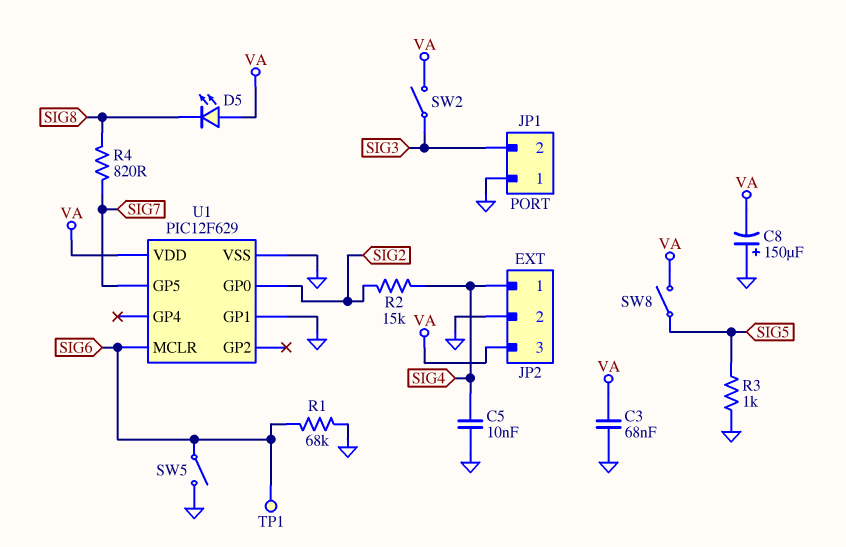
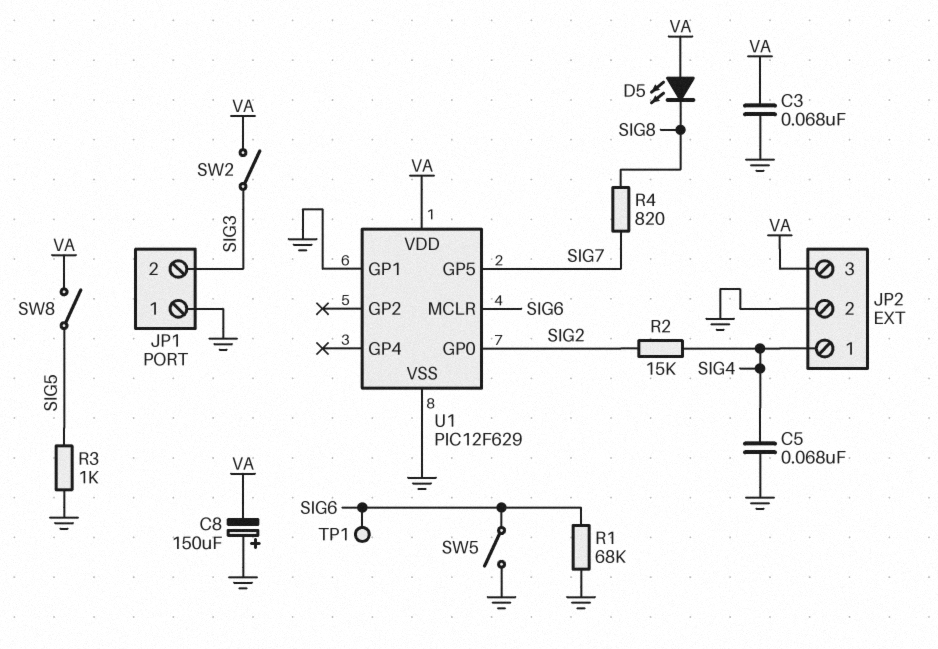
C5: 10nF (GND, SIG4) -> 68nF (GND, SIG4)

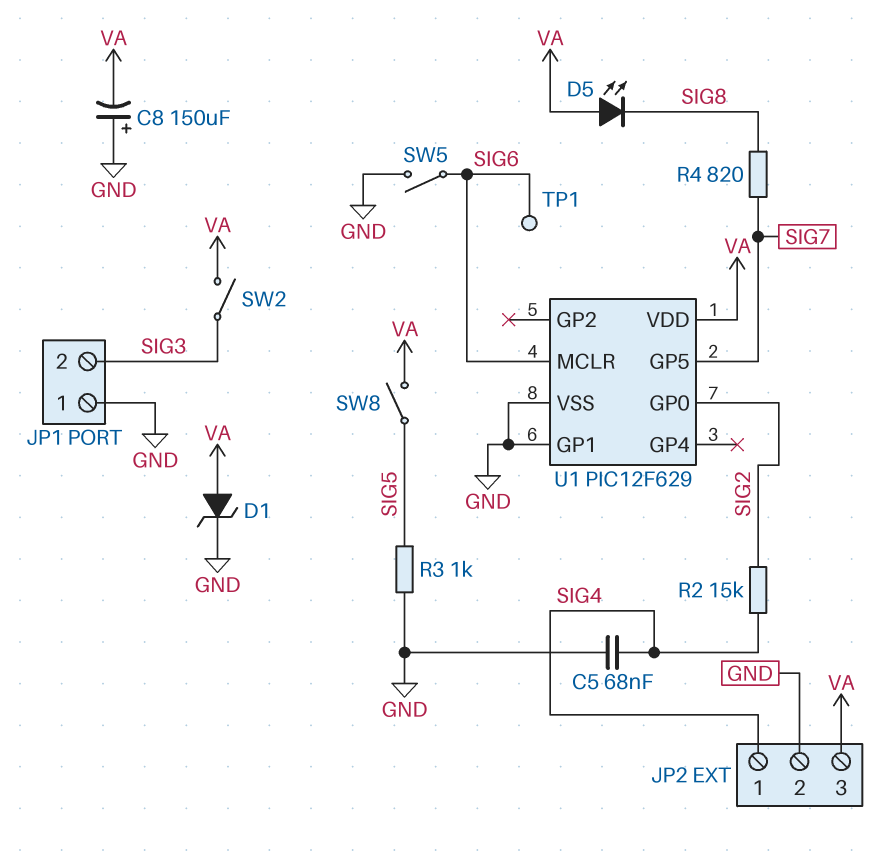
C3: 68nF (GND, VA) -> none
D1: none -> zener (A VA, K GND)
R1: 68k (GND, SIG6) -> none

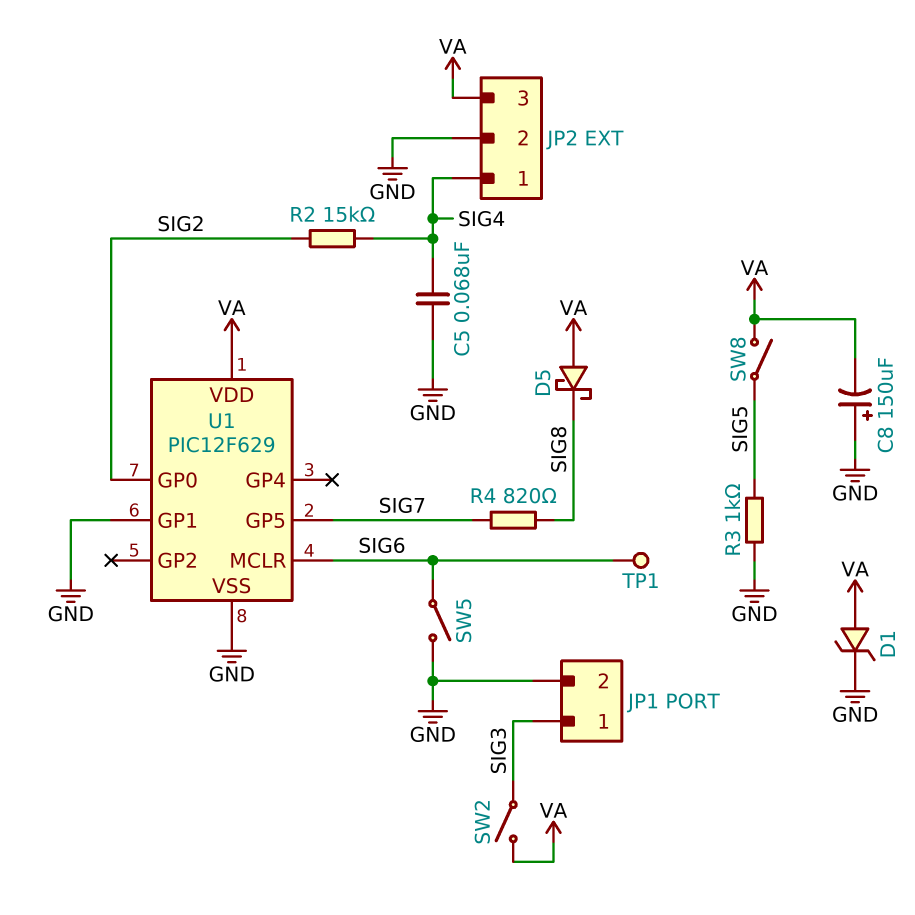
D5: LED (A VA, K SIG8) -> schottky (A VA, K SIG8)
JP1 pin 1: GND -> SIG3
JP1 pin 2: SIG3 -> GND

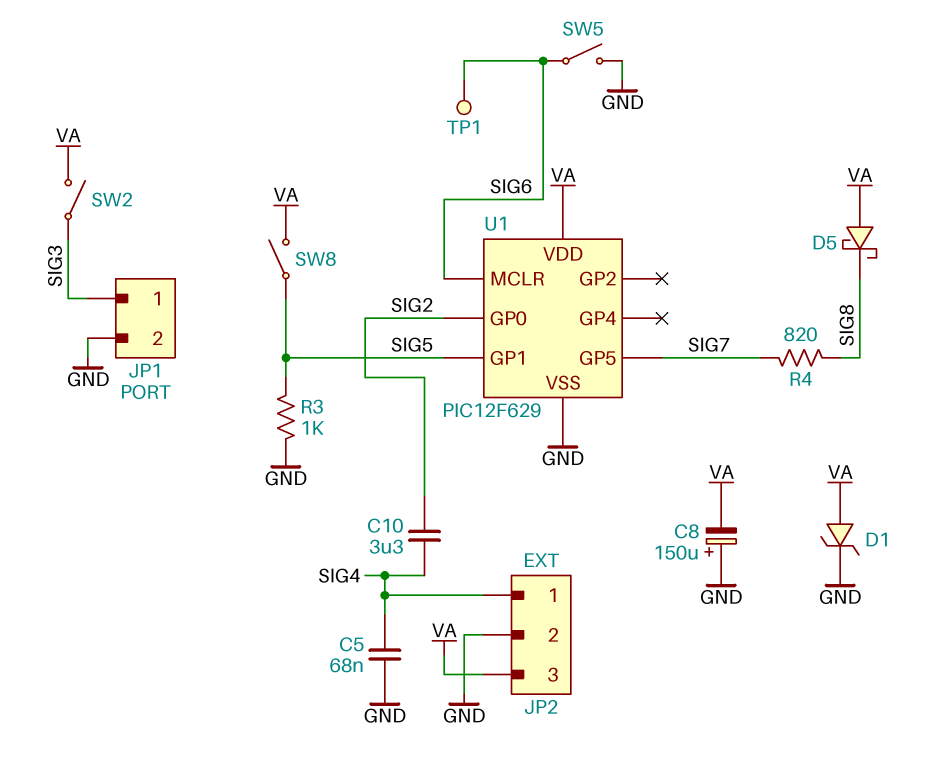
C10: none -> 3.3uF (SIG2, SIG4)
R2: 15k (SIG2, SIG4) -> none
U1 pin GP1: GND -> SIG5

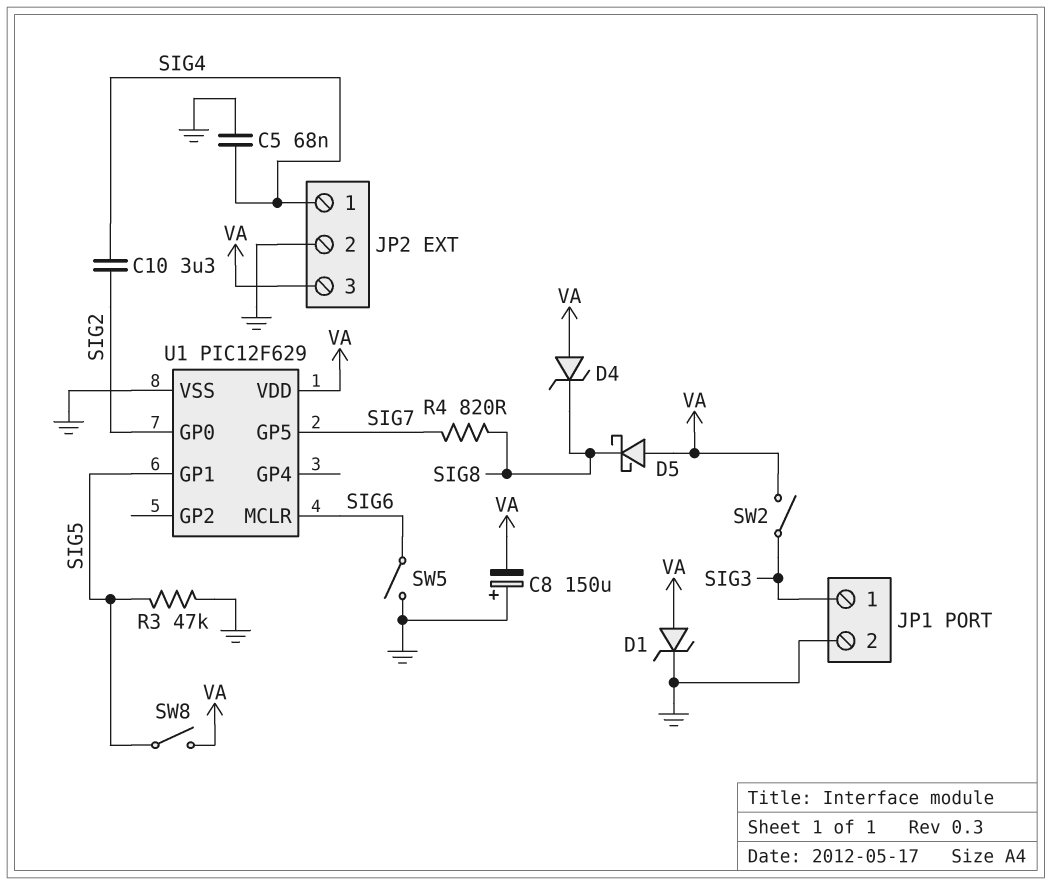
D4: none -> zener (A VA, K SIG8)
R3: 1k (GND, SIG5) -> 47k (GND, SIG5)
TP1: test point (SIG6) -> none

